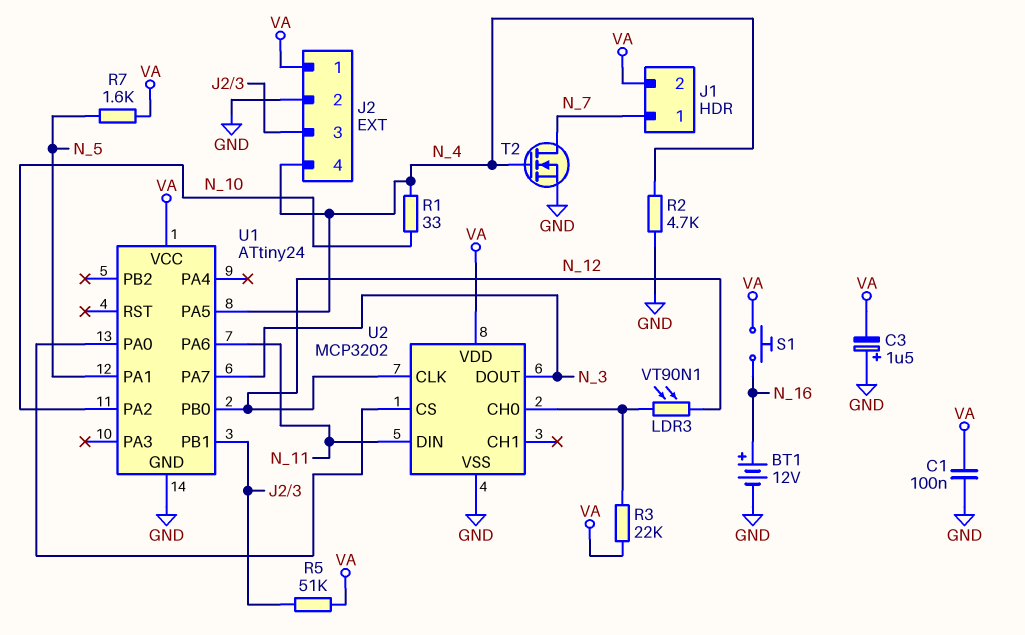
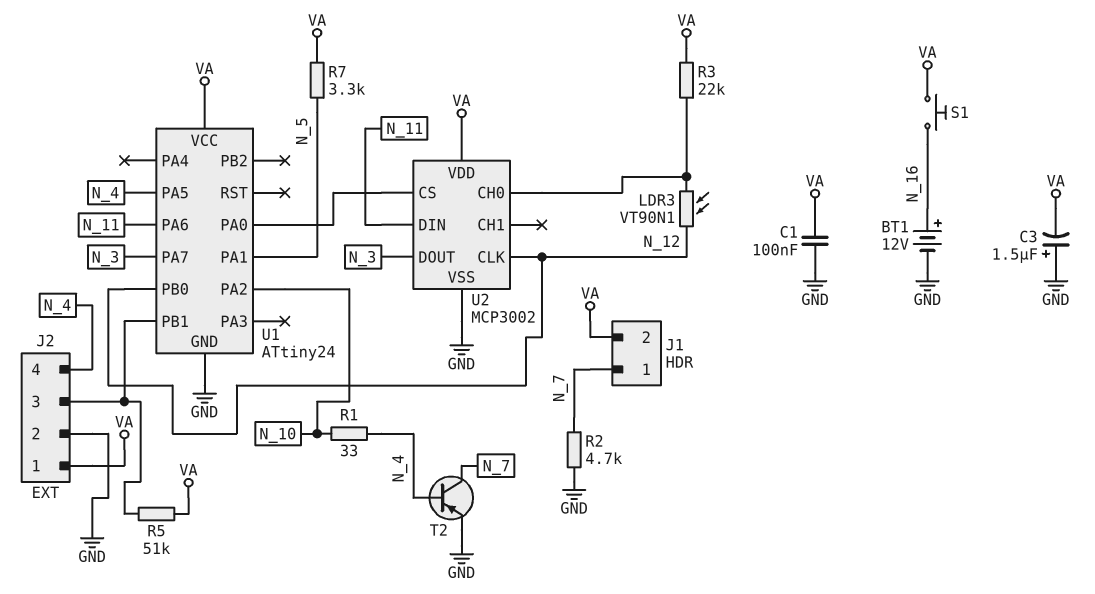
R2: 4.7k (GND, N_4) -> 4.7k (GND, N_7)
R7: 1.6k (N_5, VA) -> 3.3k (N_5, VA)
T2: NMOS (G N_4, D N_7, S GND) -> PNP (B N_4, C N_7, E GND)
U2: MCP3202 -> MCP3002

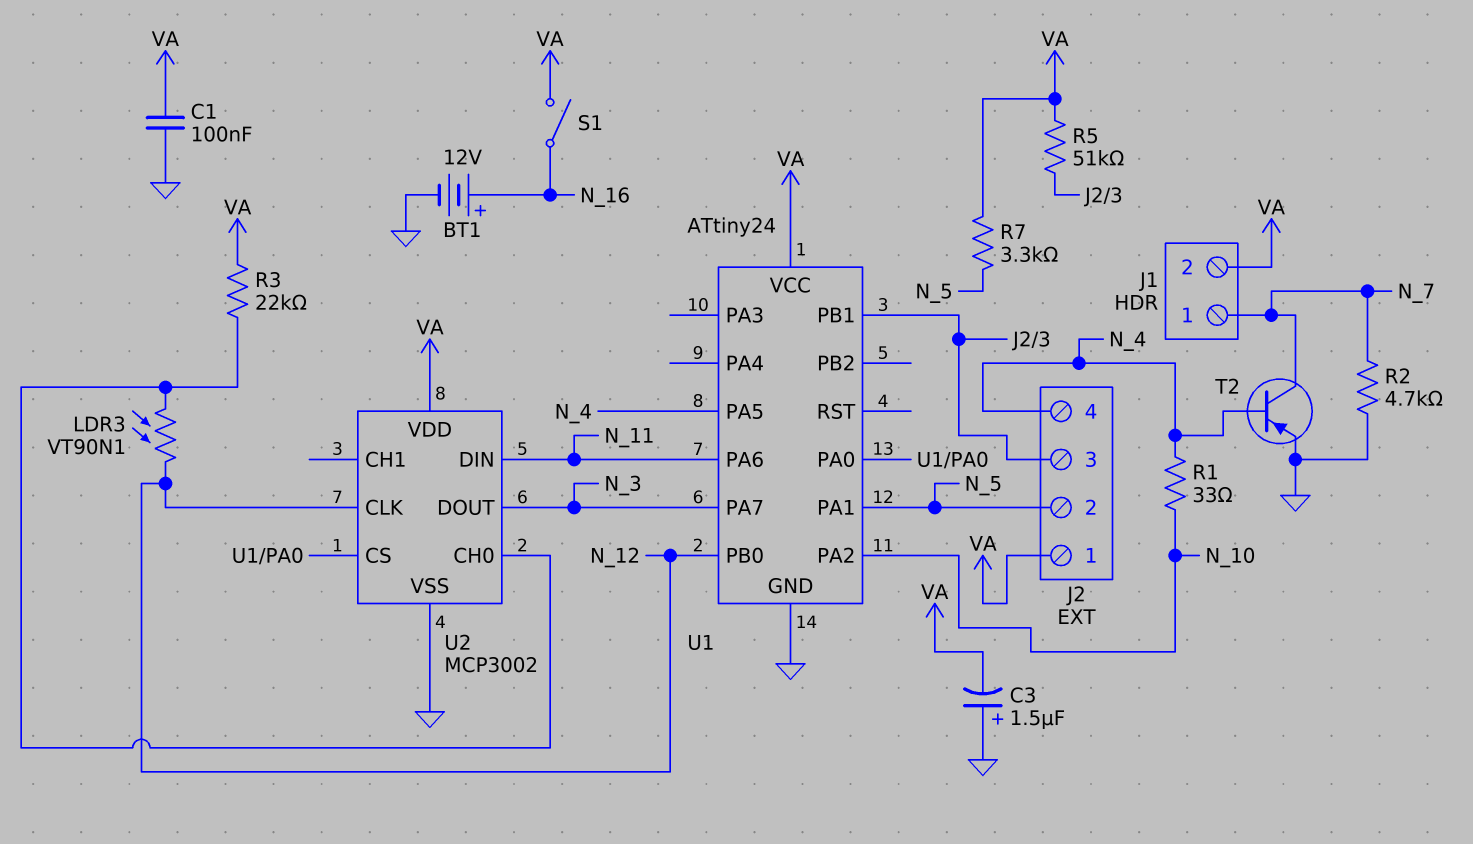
J2 pin 2: GND -> N_5
S1: button (N_16, VA) -> switch (N_16, VA)

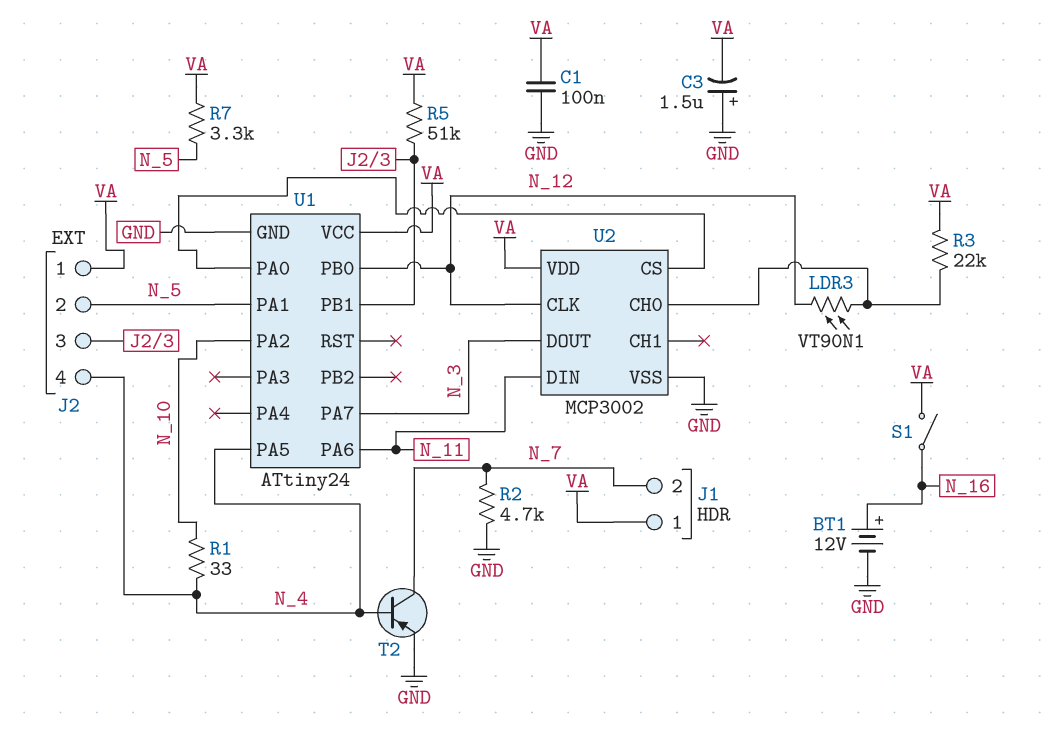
J1 pin 1: N_7 -> VA
J1 pin 2: VA -> N_7

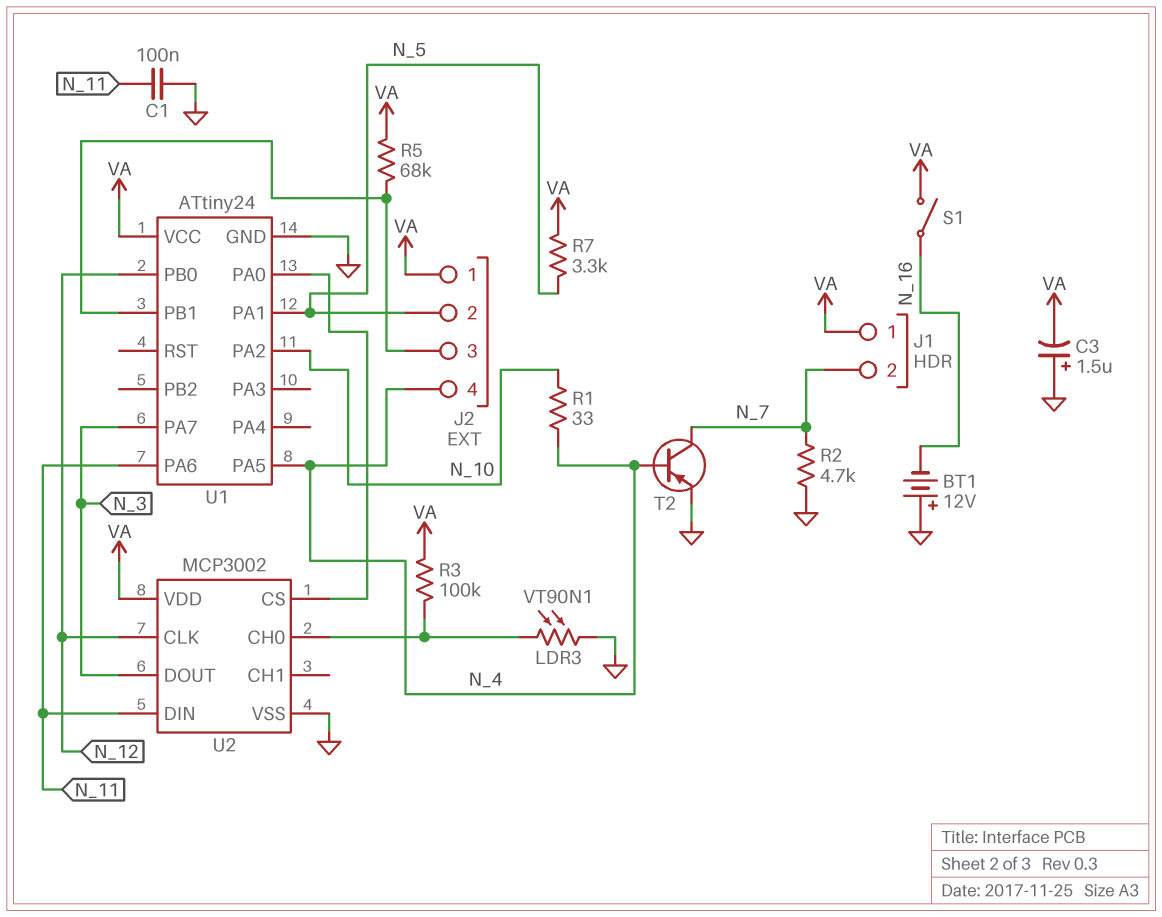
BT1: 12V (plus N_16, minus GND) -> 12V (plus GND, minus N_16)
C1: 100nF (GND, VA) -> 100nF (GND, N_11)
LDR3: VT90N1 (N_12, U2/CH0) -> VT90N1 (GND, U2/CH0)
R3: 22k (U2/CH0, VA) -> 100k (U2/CH0, VA)
R5: 51k (J2/3, VA) -> 68k (J2/3, VA)

